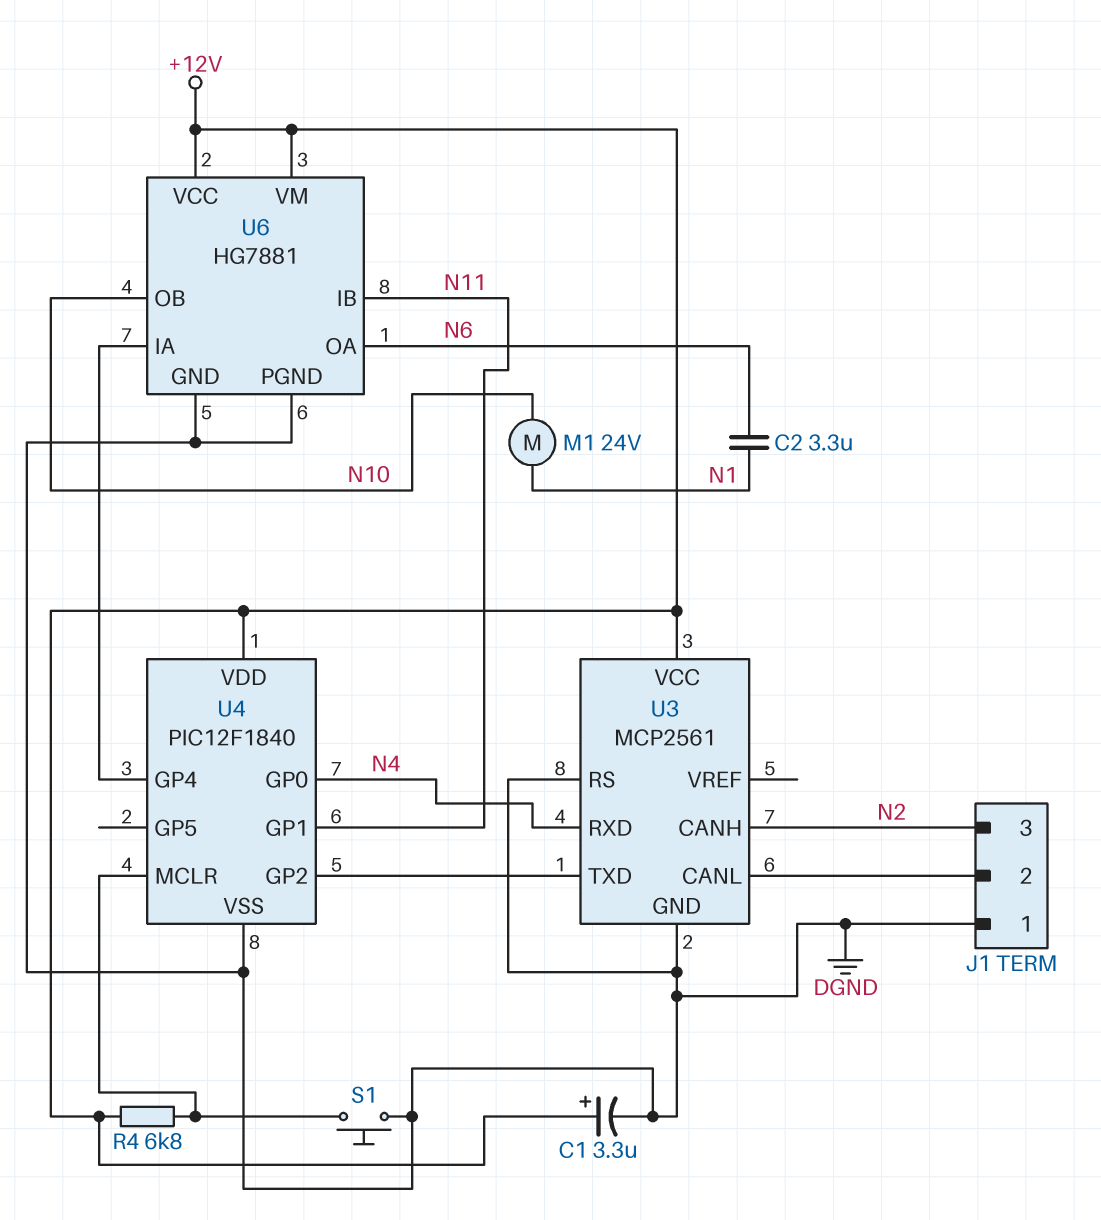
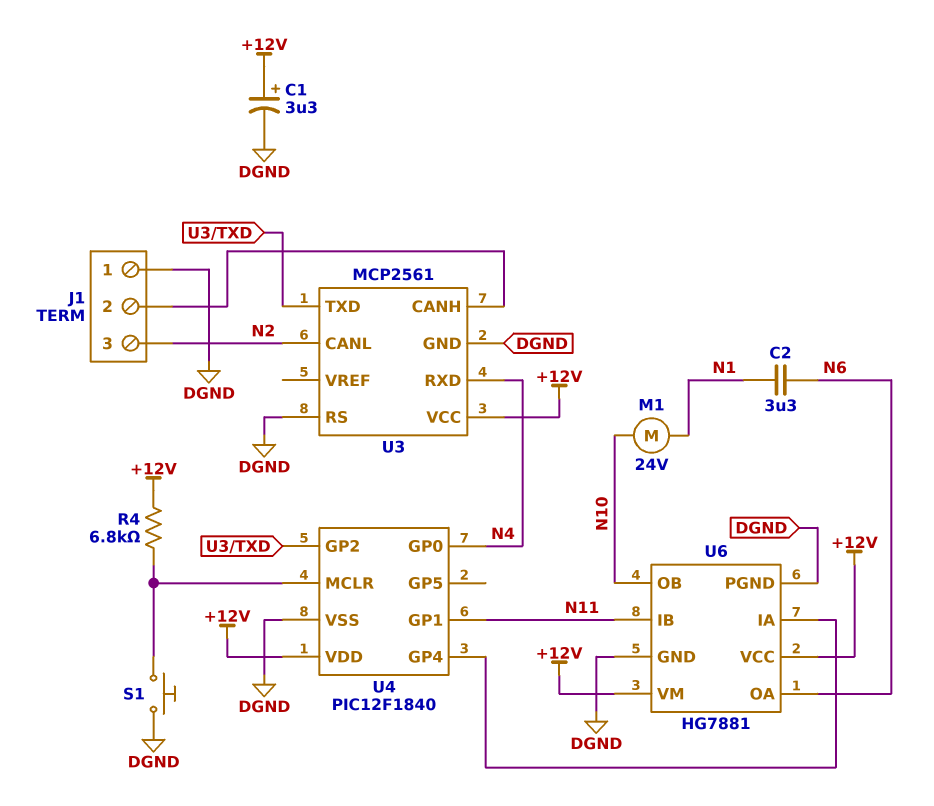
U3 pin CANH: N2 -> J1/2
U3 pin CANL: J1/2 -> N2

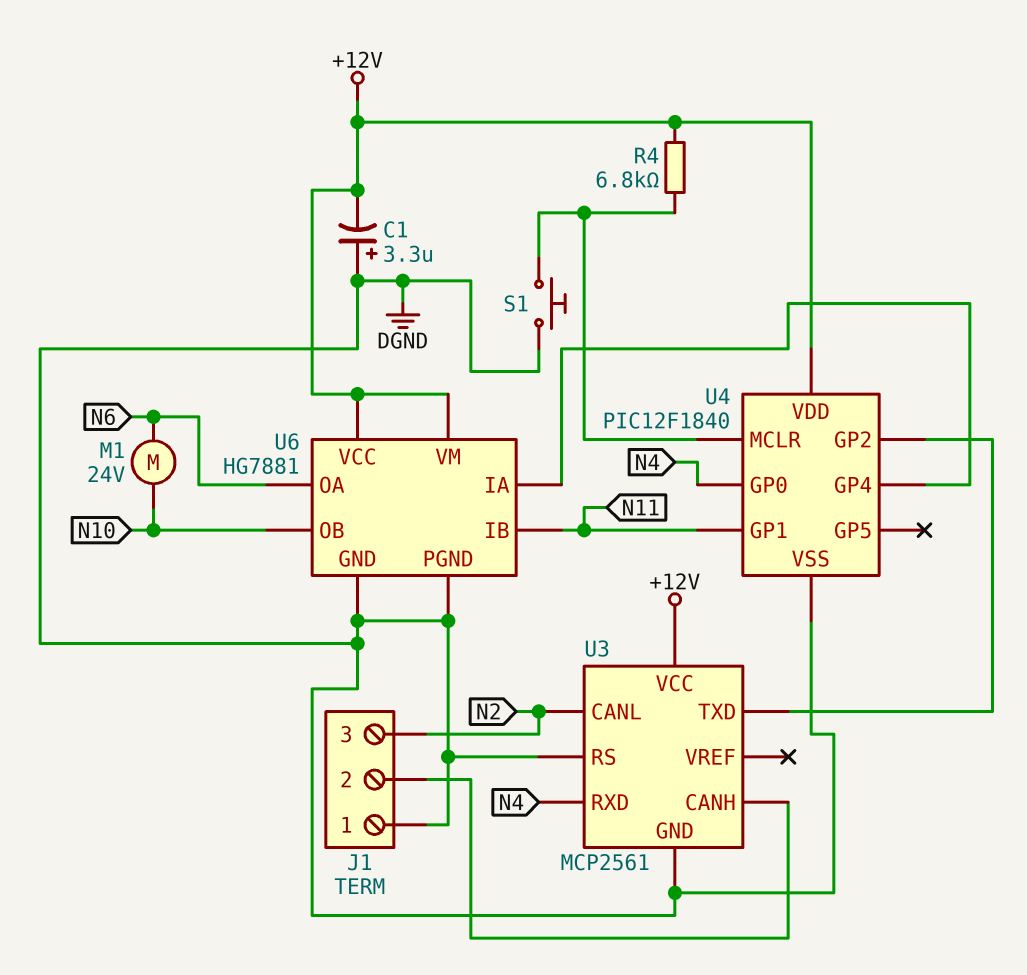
C1: 3.3uF (plus +12V, minus DGND) -> 3.3uF (plus DGND, minus +12V)
C2: 3.3uF (N1, N6) -> none
M1: motor 24V (N1, N10) -> motor 24V (N6, N10)

